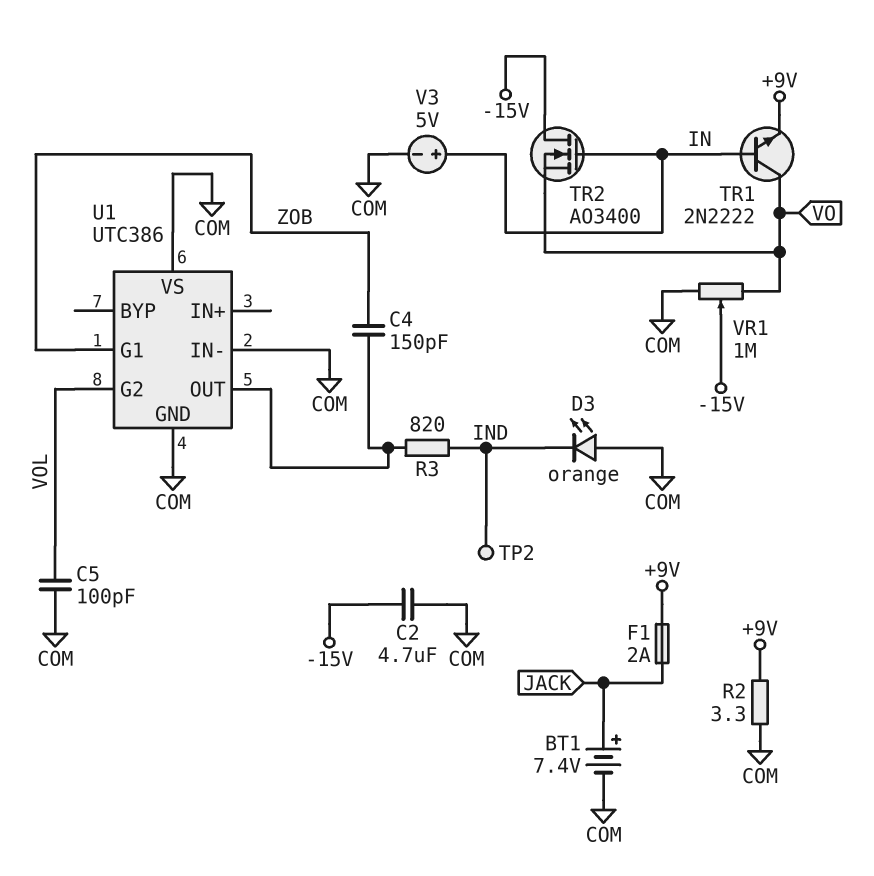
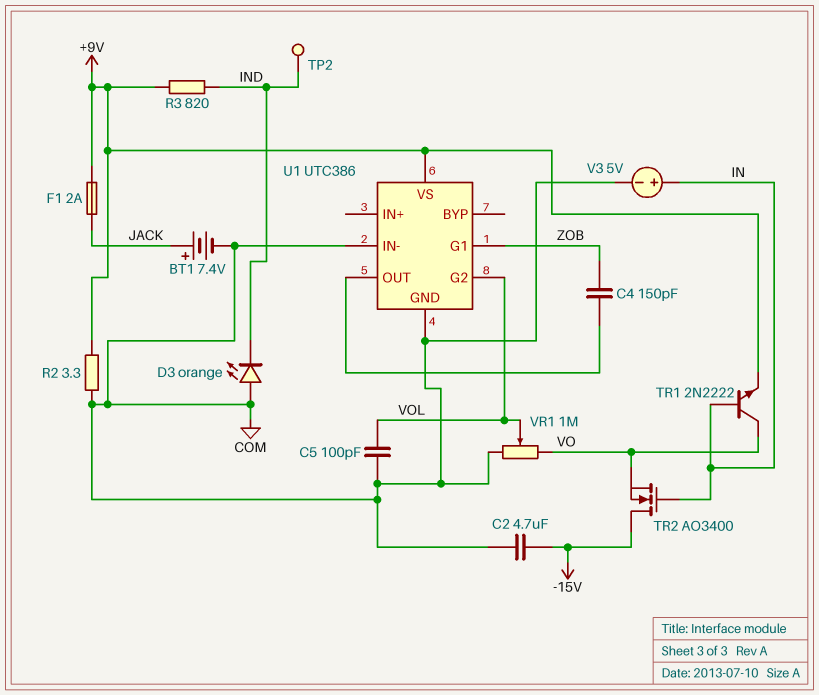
R3: 820 (IND, U1/OUT) -> 820 (+9V, IND)
U1 pin VS: COM -> +9V
VR1: 1M (COM, VO, wiper -15V) -> 1M (COM, VO, wiper VOL)

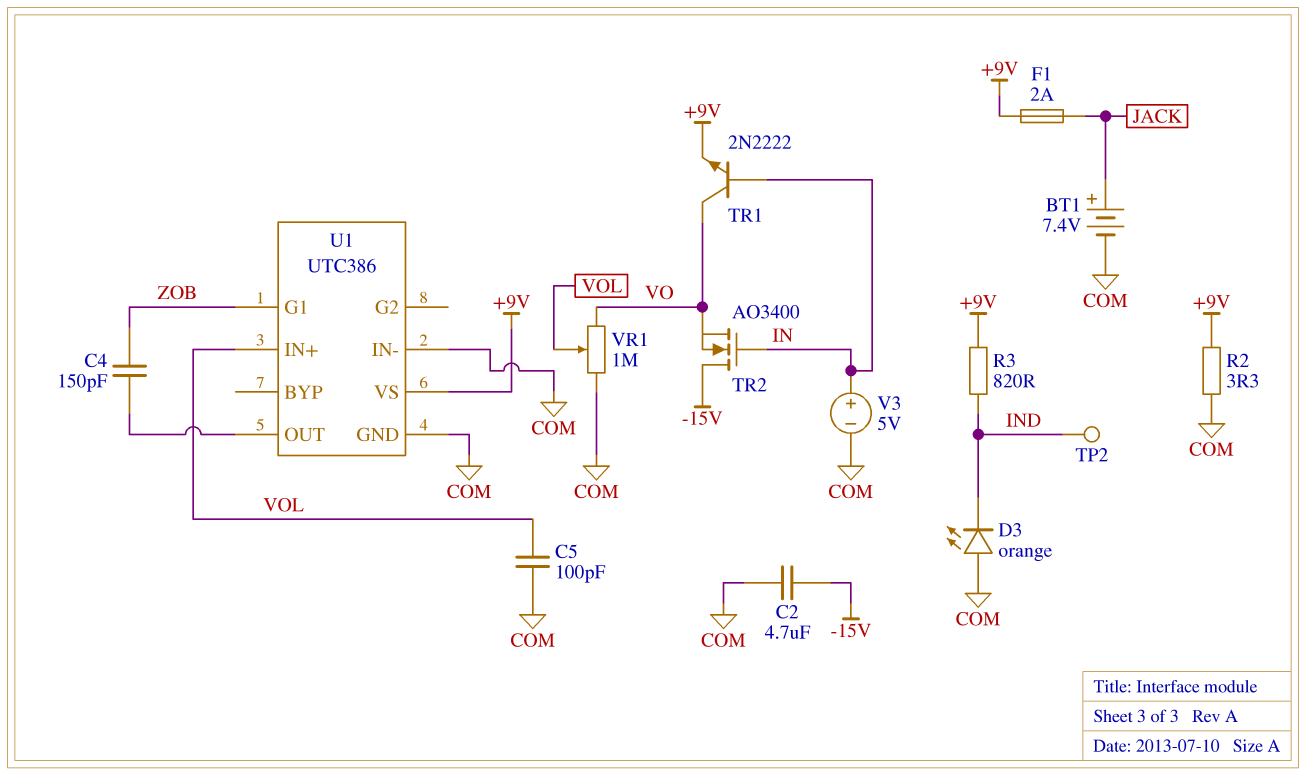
U1 pin G2: VOL -> none
U1 pin IN+: none -> VOL

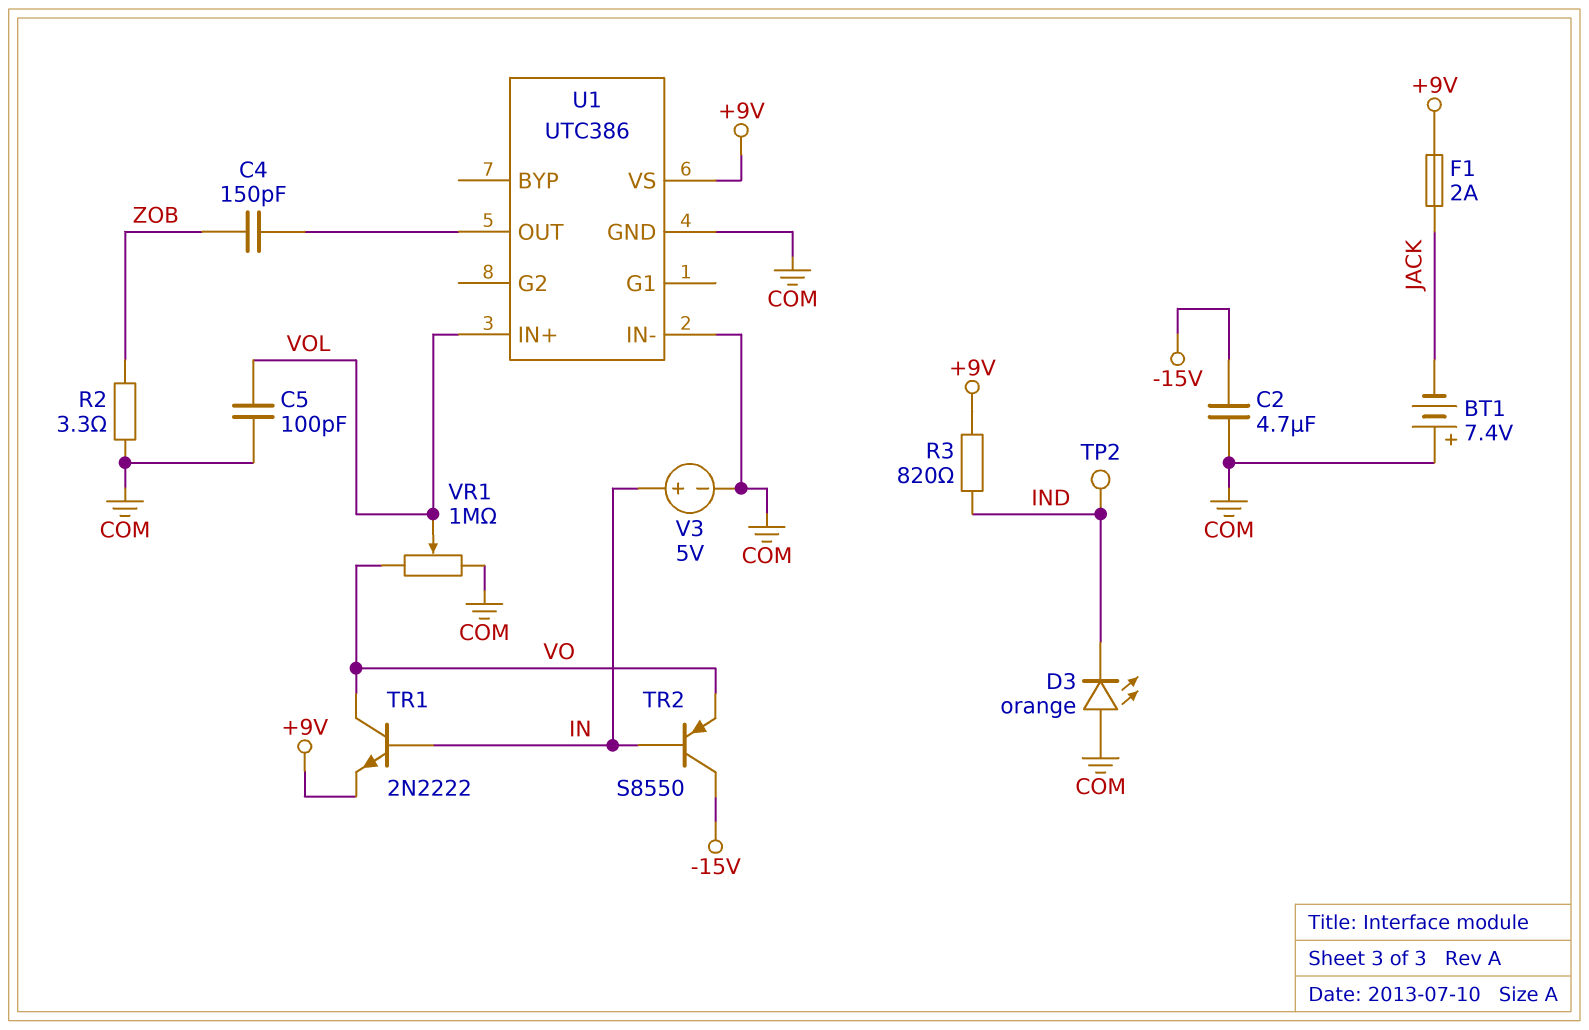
BT1: 7.4V (plus JACK, minus COM) -> 7.4V (plus COM, minus JACK)
R2: 3.3 (+9V, COM) -> 3.3 (COM, ZOB)
TR2: NMOS AO3400 (G IN, D -15V, S VO) -> PNP S8550 (B IN, C -15V, E VO)
U1 pin G1: ZOB -> none

